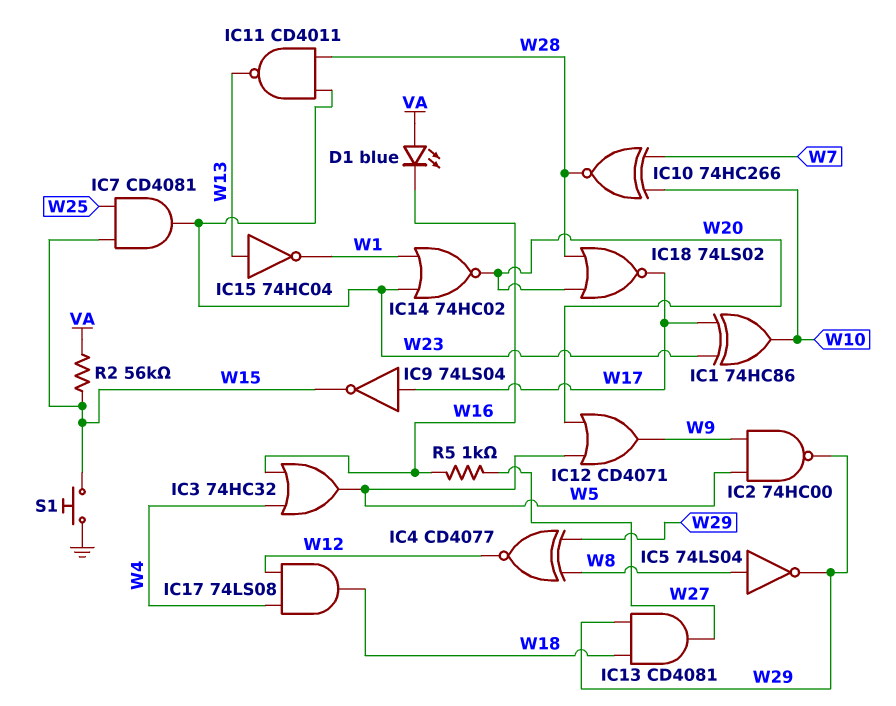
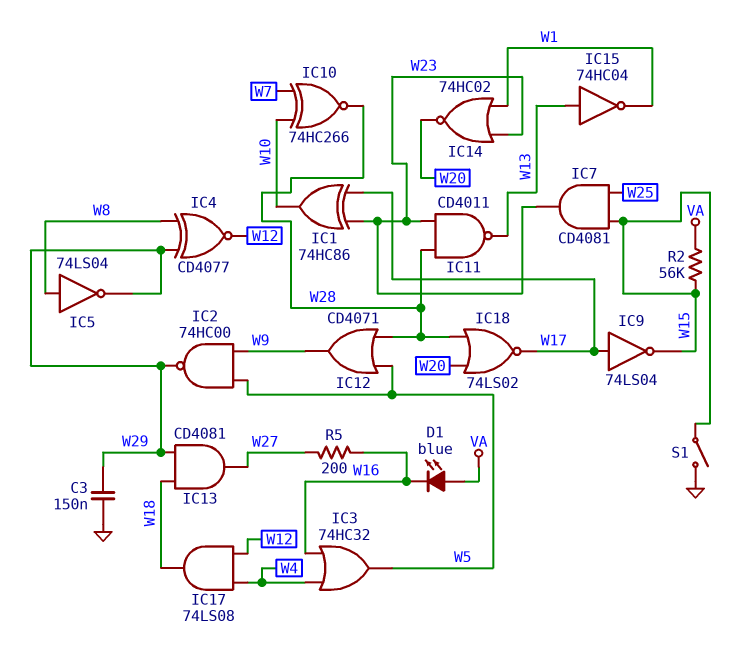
C3: none -> 150nF (GND, W29)
IC12: OR CD4071 (in W5, in W20, out W9) -> OR CD4071 (in W5, in W28, out W9)
R5: 1k (W16, W27) -> 200 (W16, W27)
S1: button (GND, W15) -> switch (GND, W15)

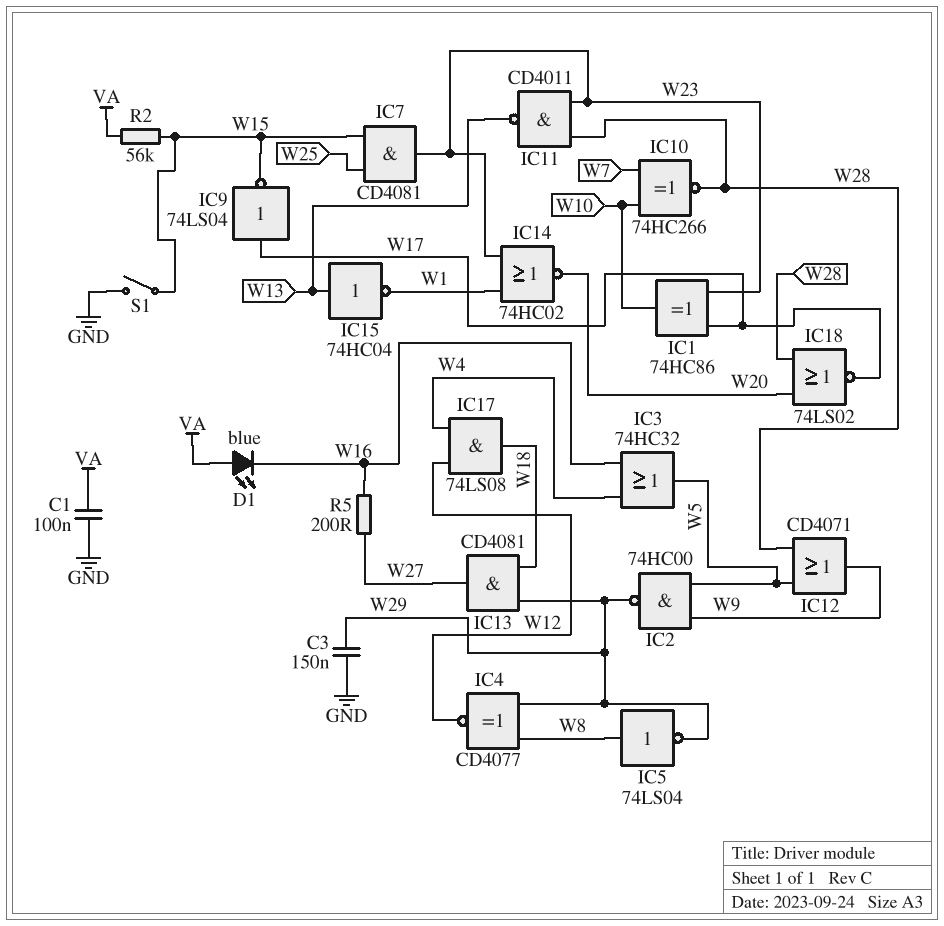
C1: none -> 100nF (GND, VA)

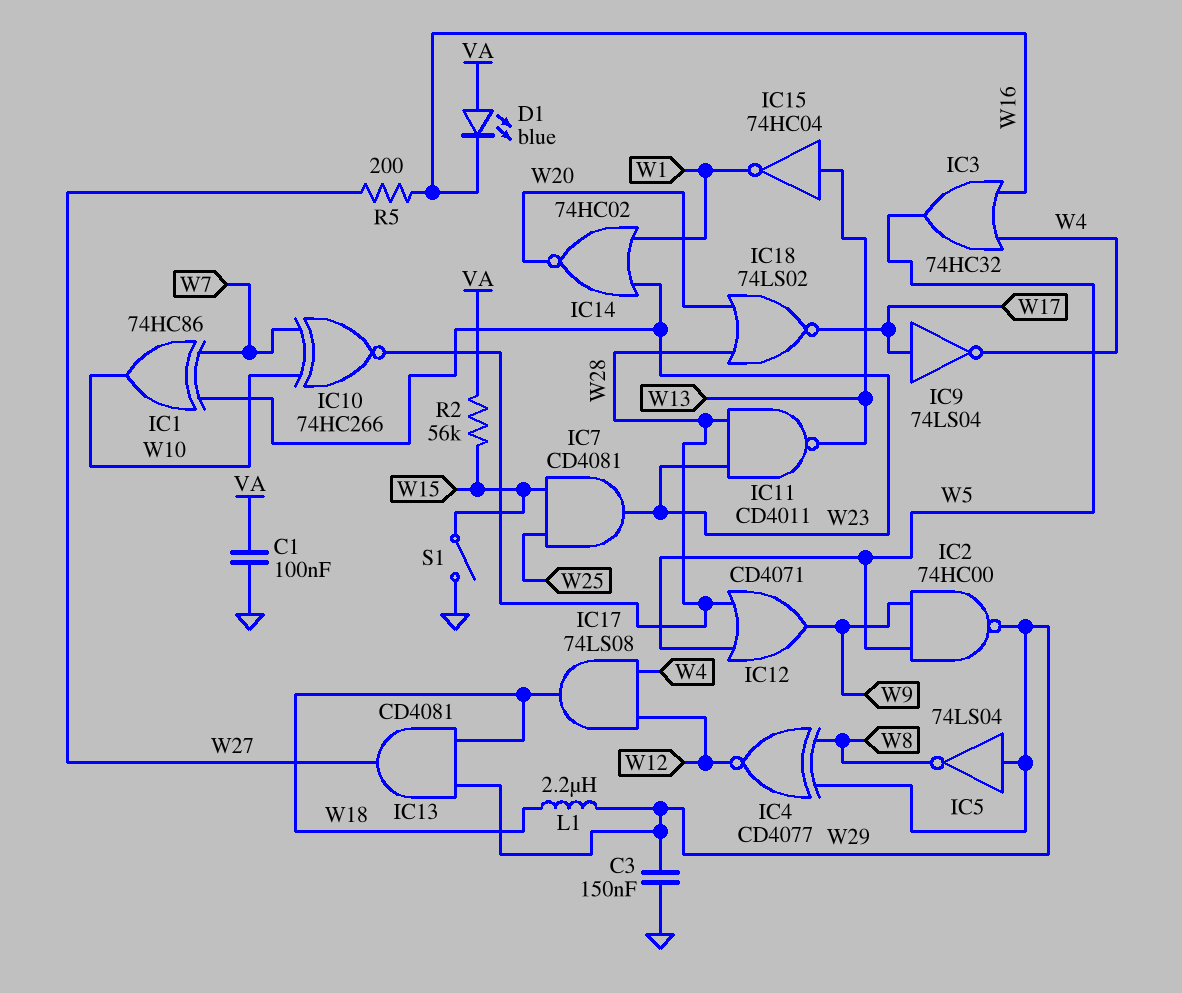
IC1: XOR 74HC86 (in W17, in W23, out W10) -> XOR 74HC86 (in W7, in W23, out W10)
IC5: NOT 74LS04 (in W8, out W29) -> NOT 74LS04 (in W29, out W8)
IC9: NOT 74LS04 (in W17, out W15) -> NOT 74LS04 (in W17, out W4)
L1: none -> 2.2uH (W18, W29)

